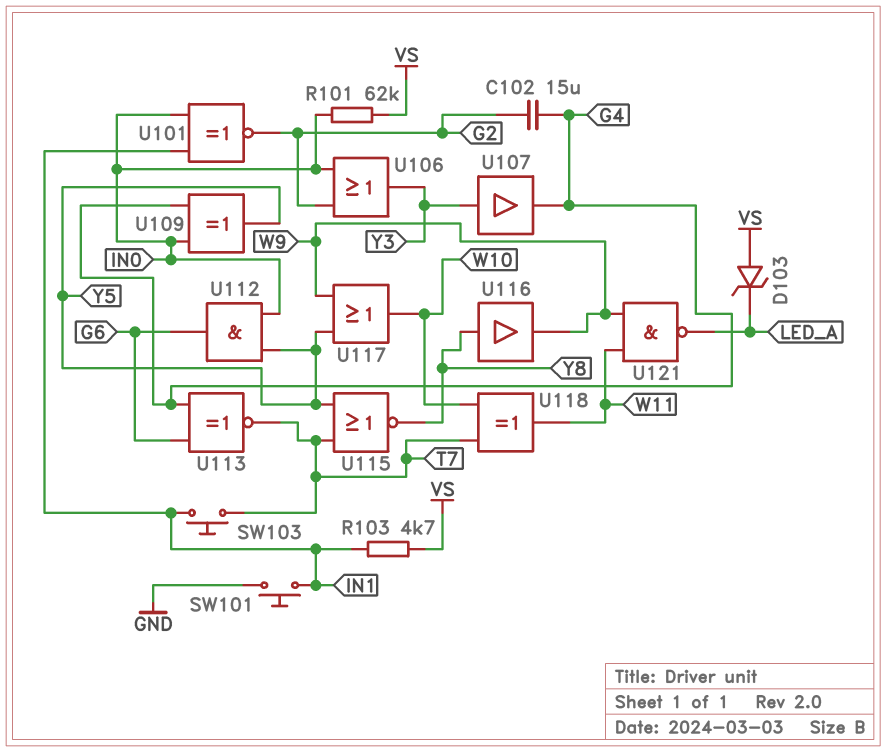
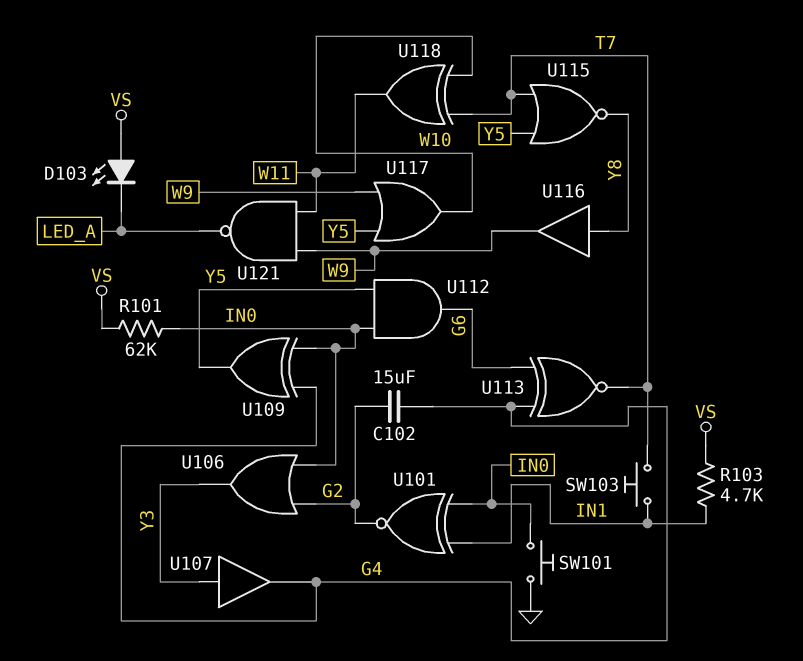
D103: zener (A VS, K LED_A) -> LED (A VS, K LED_A)
SW101: button (GND, IN1) -> button (GND, IN0)

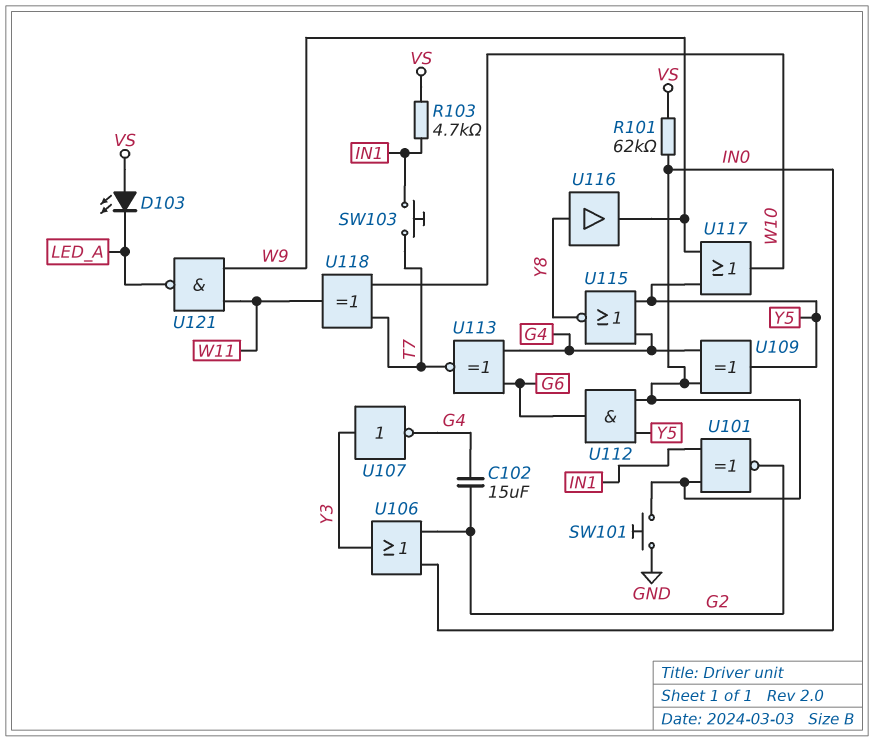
U107: buffer (in Y3, out G4) -> NOT (in Y3, out G4)
U115: NOR (in T7, in Y5, out Y8) -> NOR (in G4, in Y5, out Y8)

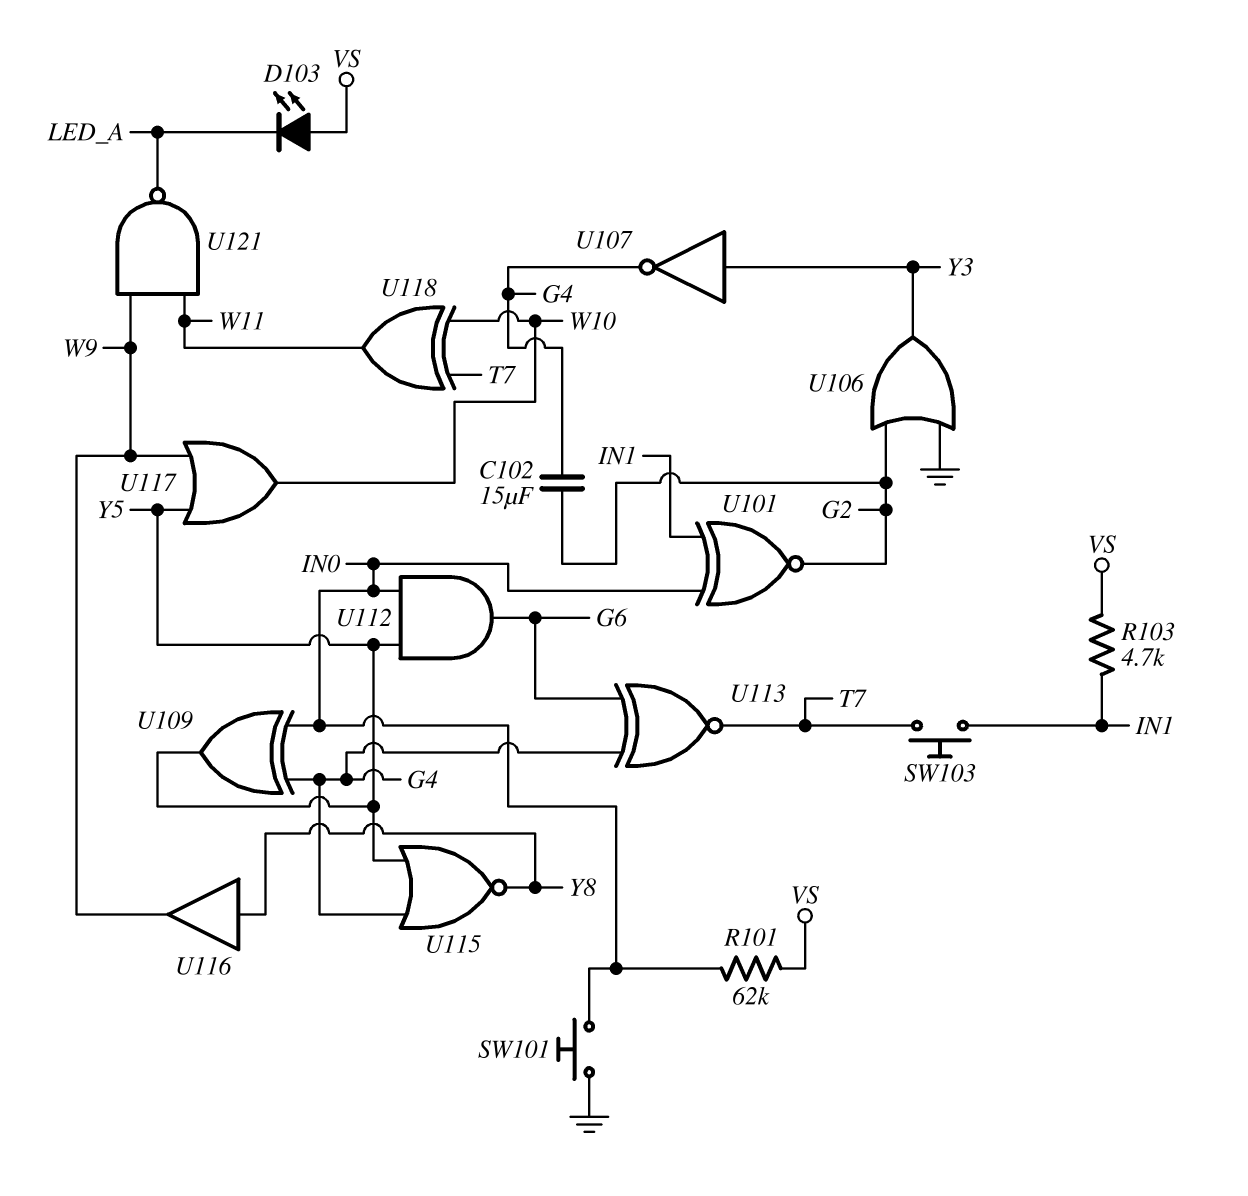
U106: OR (in G2, in IN0, out Y3) -> OR (in G2, in GND, out Y3)

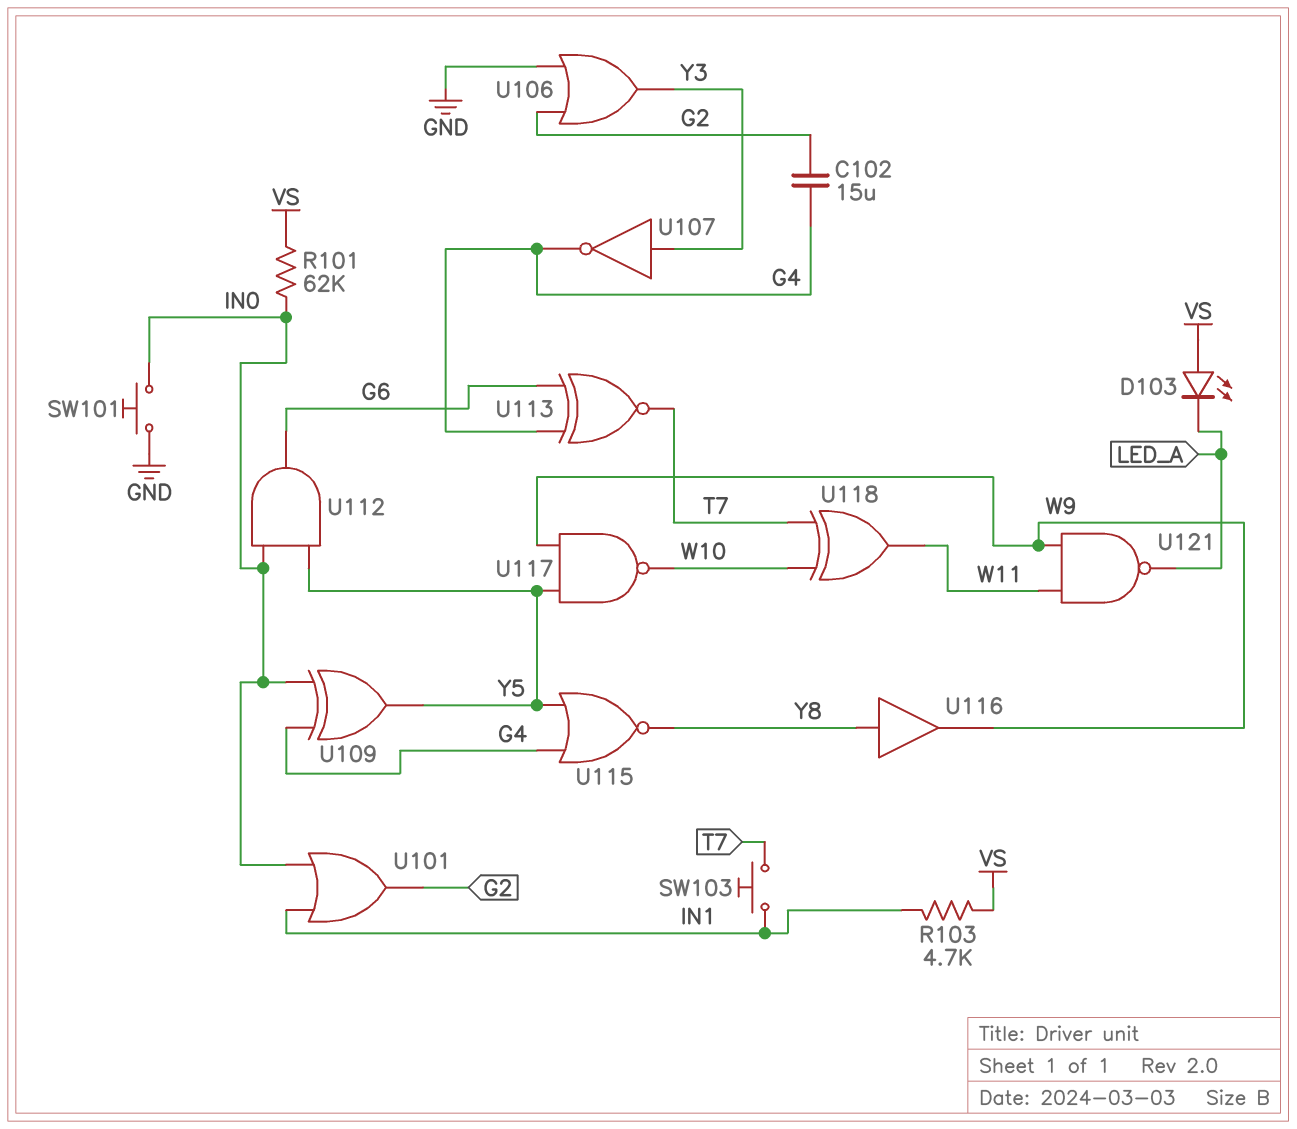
U101: XNOR (in IN0, in IN1, out G2) -> OR (in IN0, in IN1, out G2)
U117: OR (in W9, in Y5, out W10) -> NAND (in W9, in Y5, out W10)

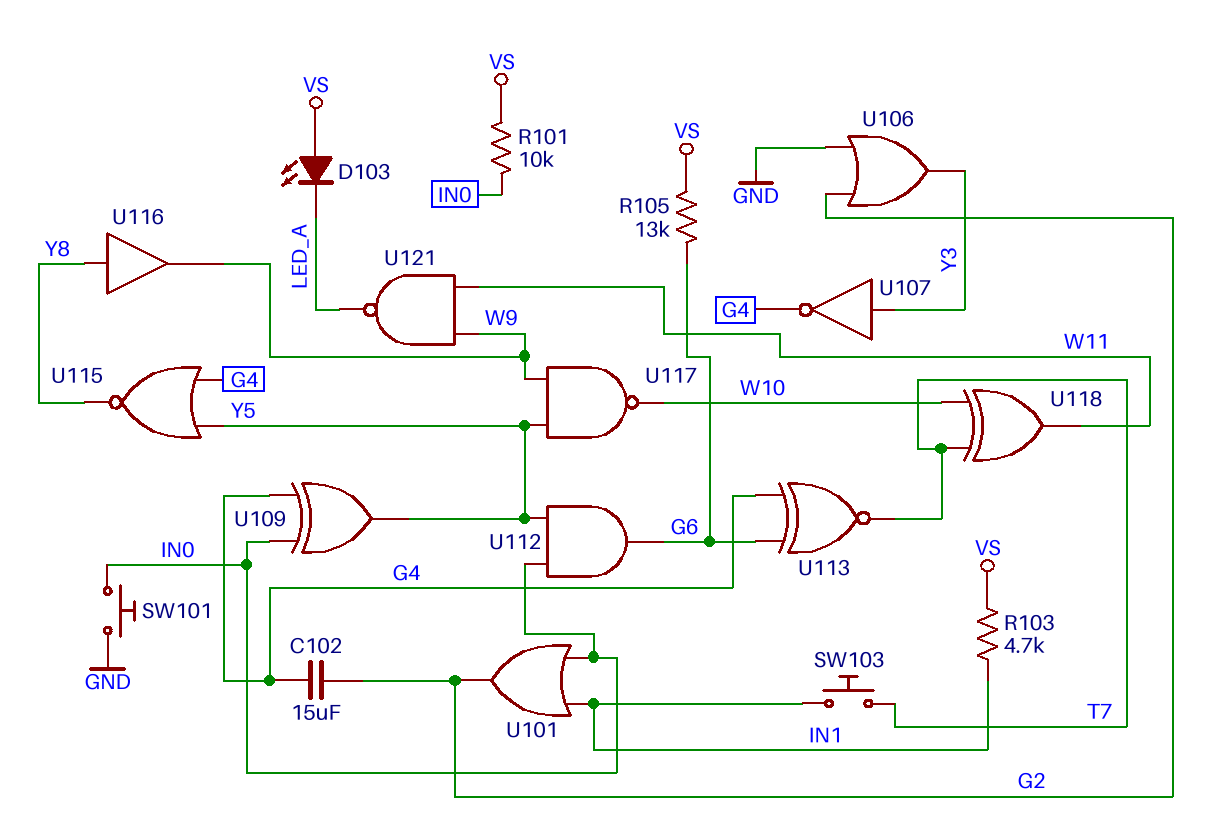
R101: 62k (IN0, VS) -> 10k (IN0, VS)
R105: none -> 13k (G6, VS)

